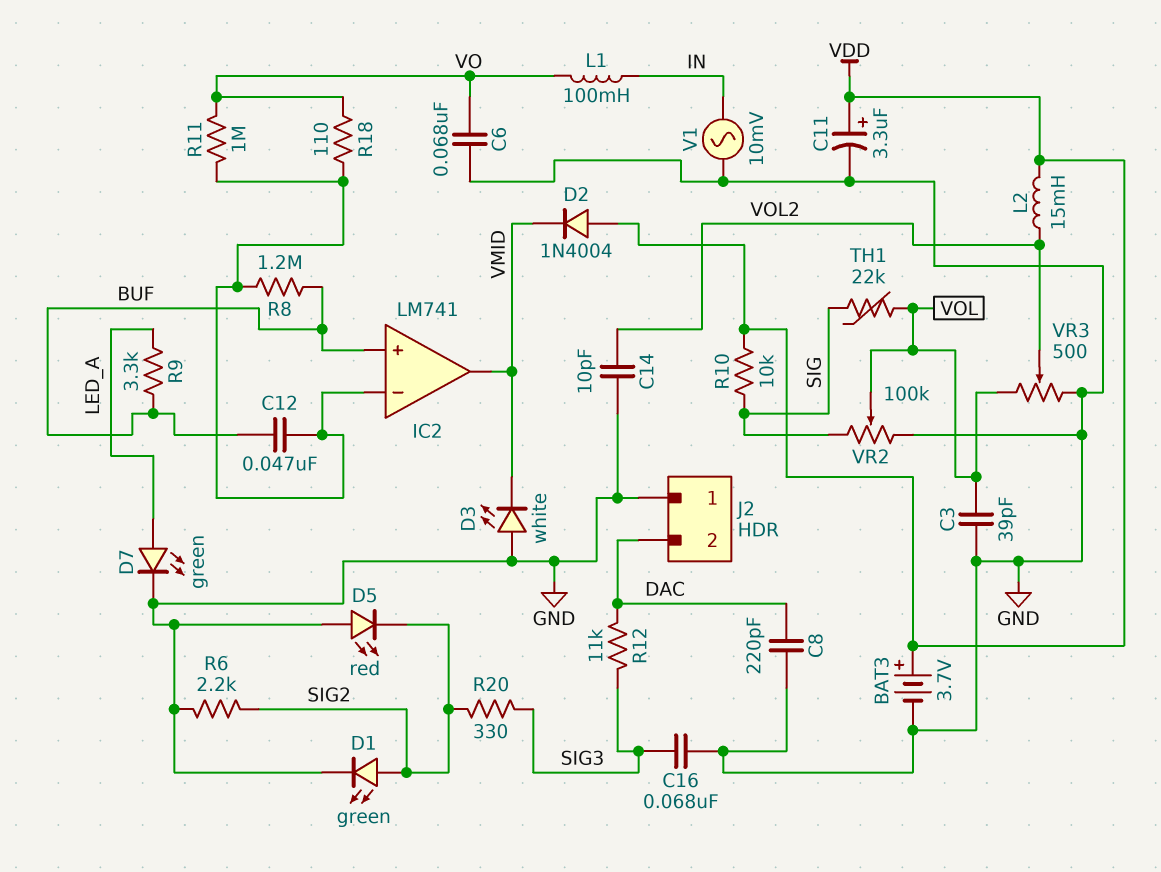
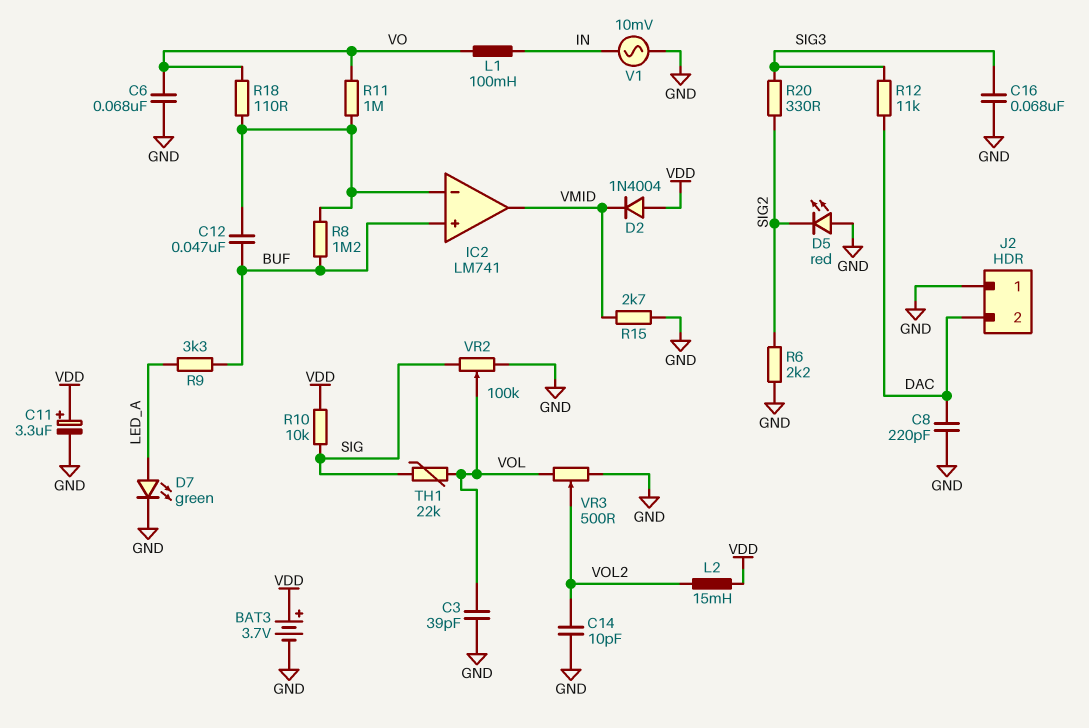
D1: LED green (A SIG2, K GND) -> none
D3: LED white (A GND, K VMID) -> none
R15: none -> 2.7k (GND, VMID)

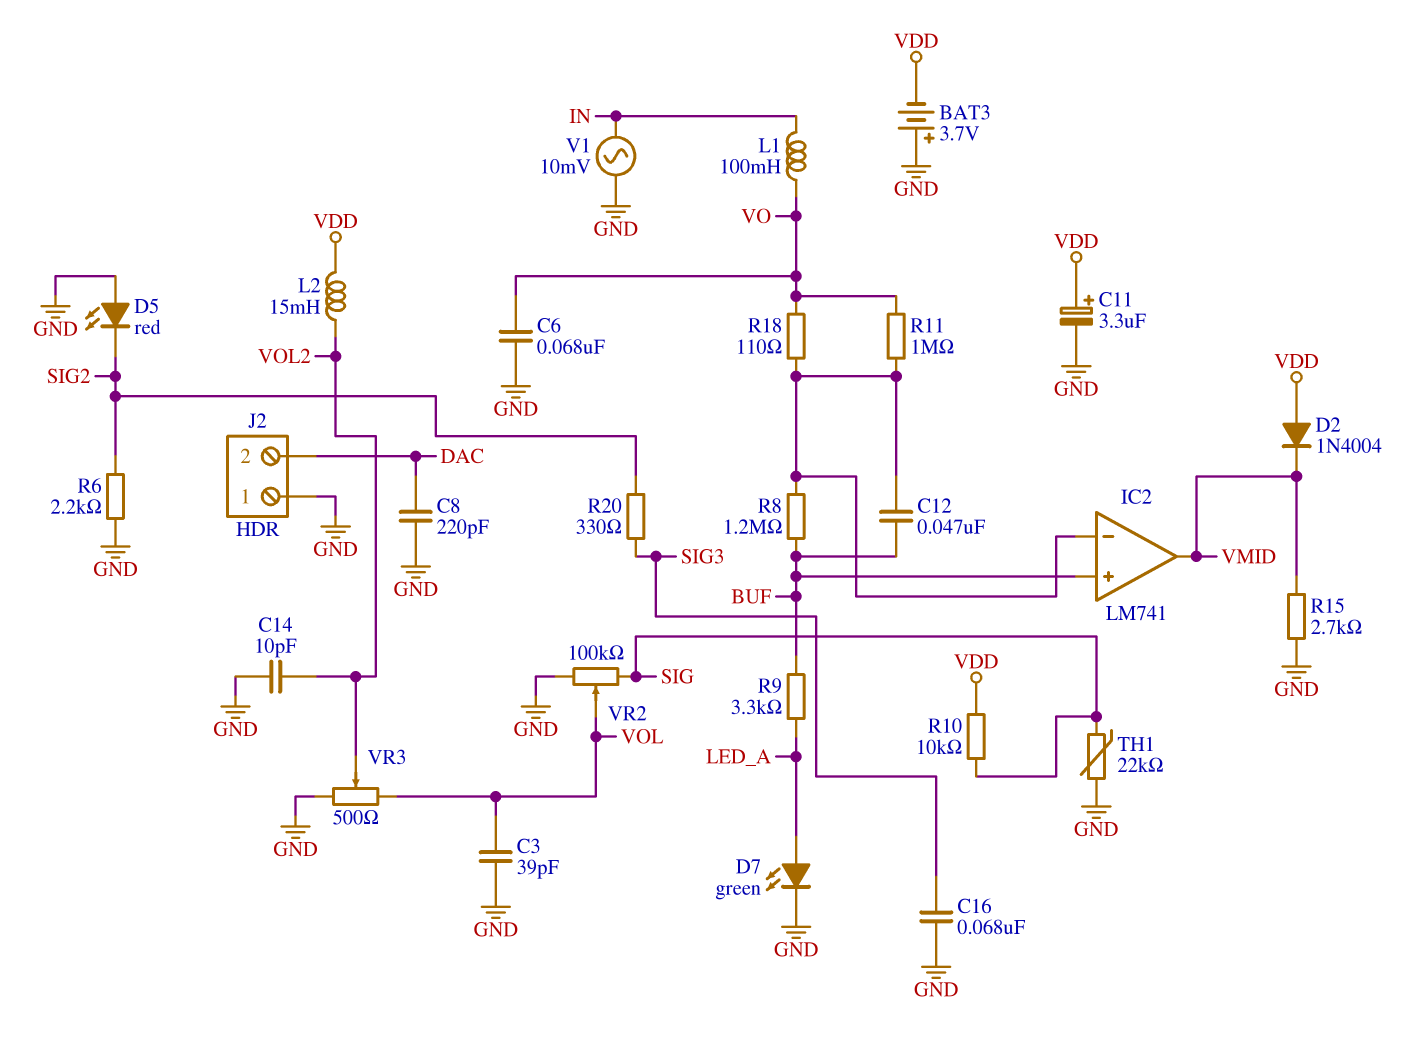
BAT3: 3.7V (plus VDD, minus GND) -> 3.7V (plus GND, minus VDD)
R12: 11k (DAC, SIG3) -> none
TH1: 22k (SIG, VOL) -> 22k (GND, SIG)

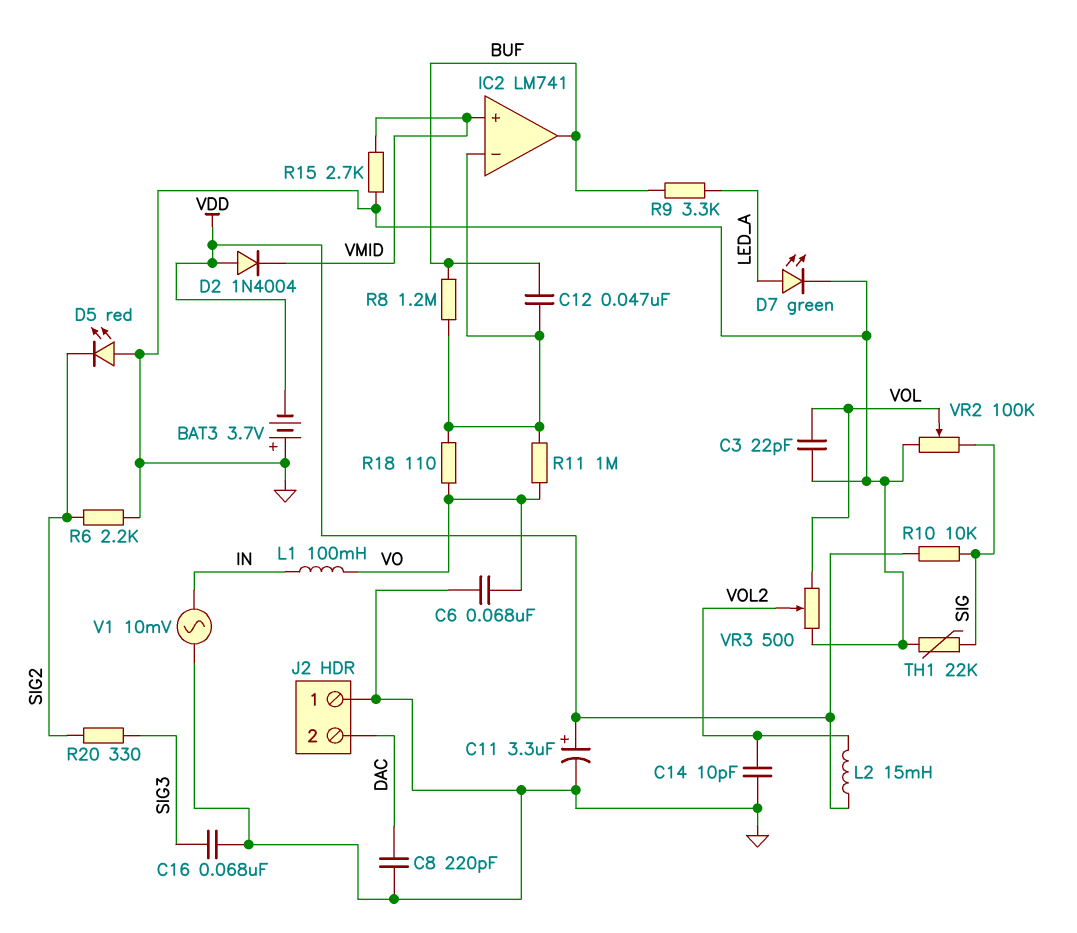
C3: 39pF (GND, VOL) -> 22pF (GND, VOL)
IC2 pin in+: BUF -> VMID
IC2 pin out: VMID -> BUF

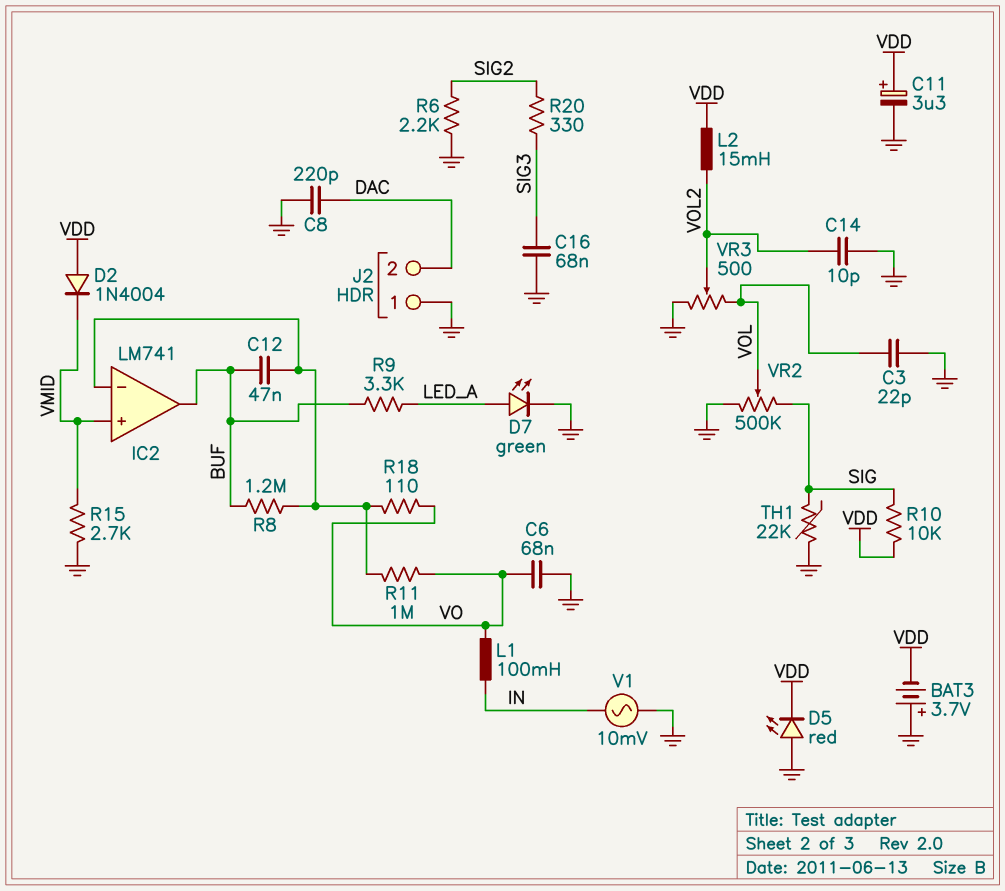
D5: LED red (A GND, K SIG2) -> LED red (A GND, K VDD)
VR2: 100k (GND, SIG, wiper VOL) -> 500k (GND, SIG, wiper VOL)

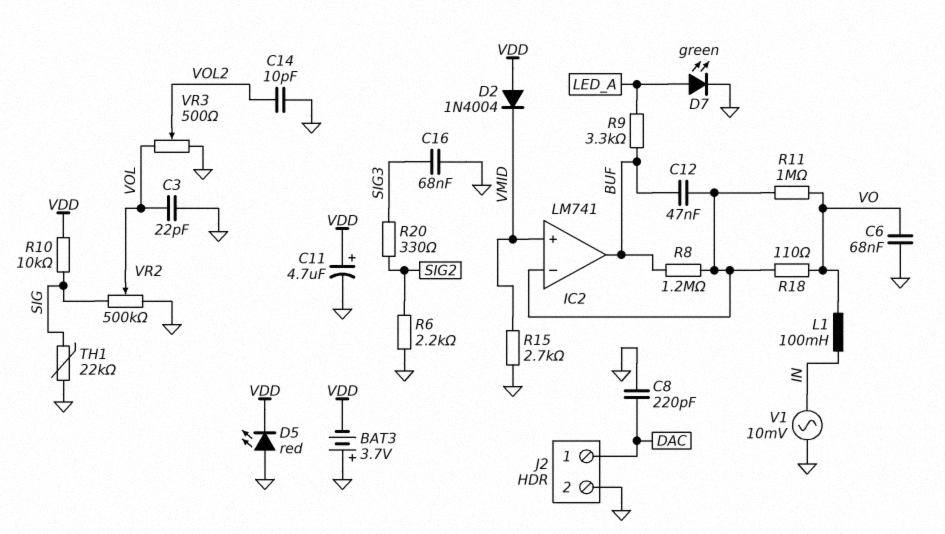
C11: 3.3uF (plus VDD, minus GND) -> 4.7uF (plus VDD, minus GND)
J2 pin 1: GND -> DAC
J2 pin 2: DAC -> GND
L2: 15mH (VDD, VOL2) -> none

